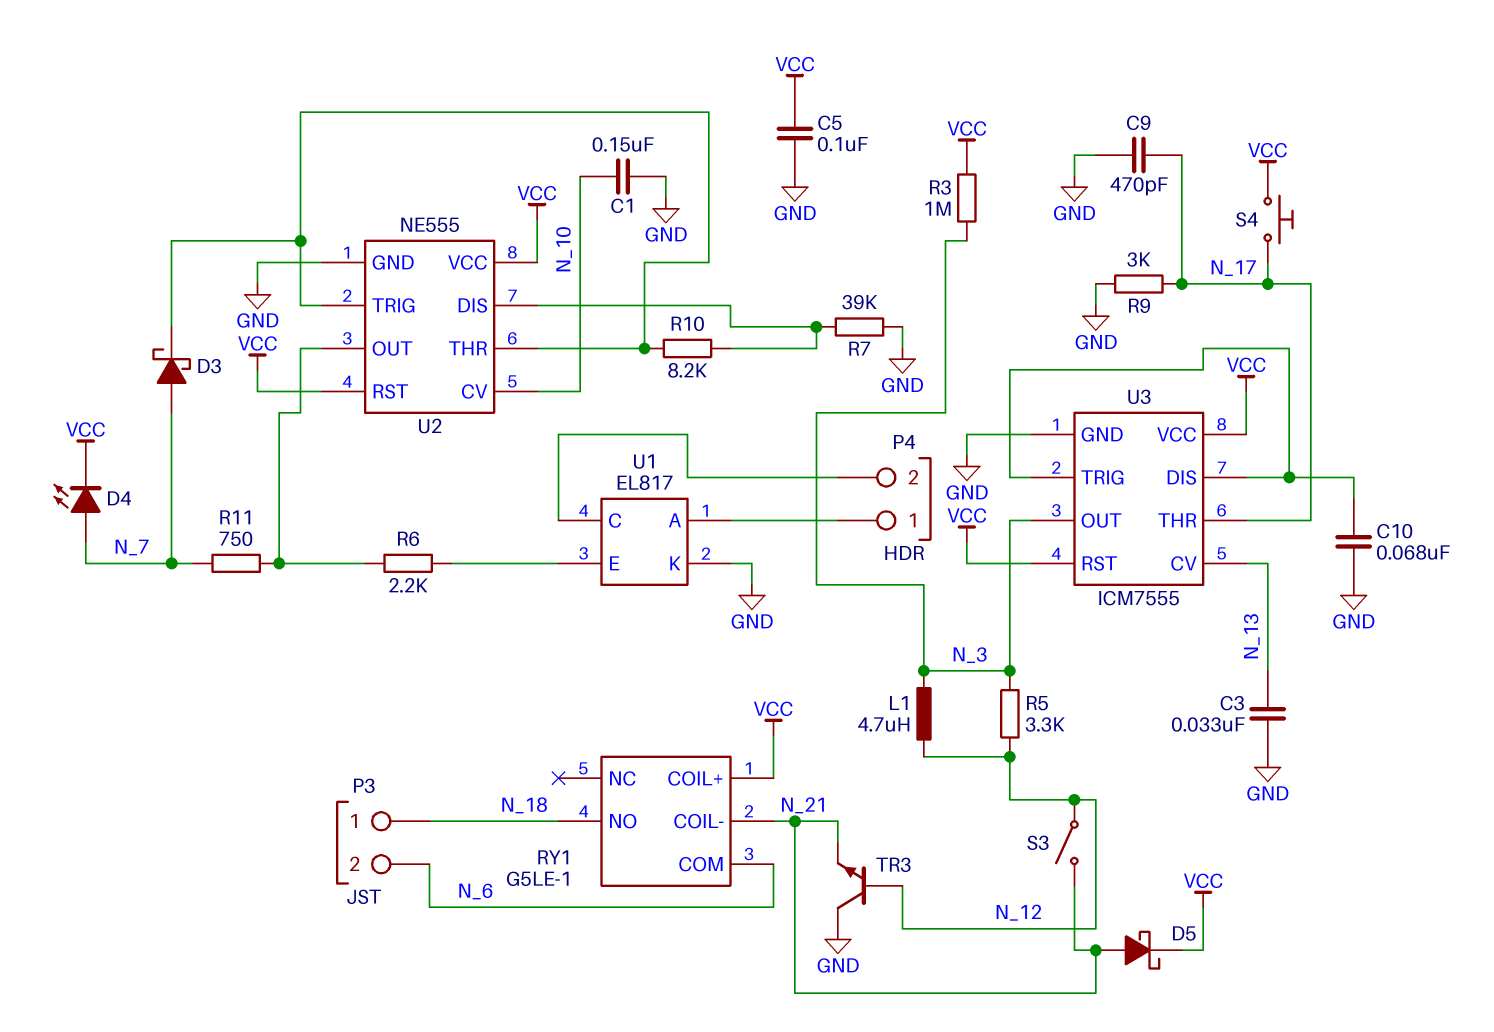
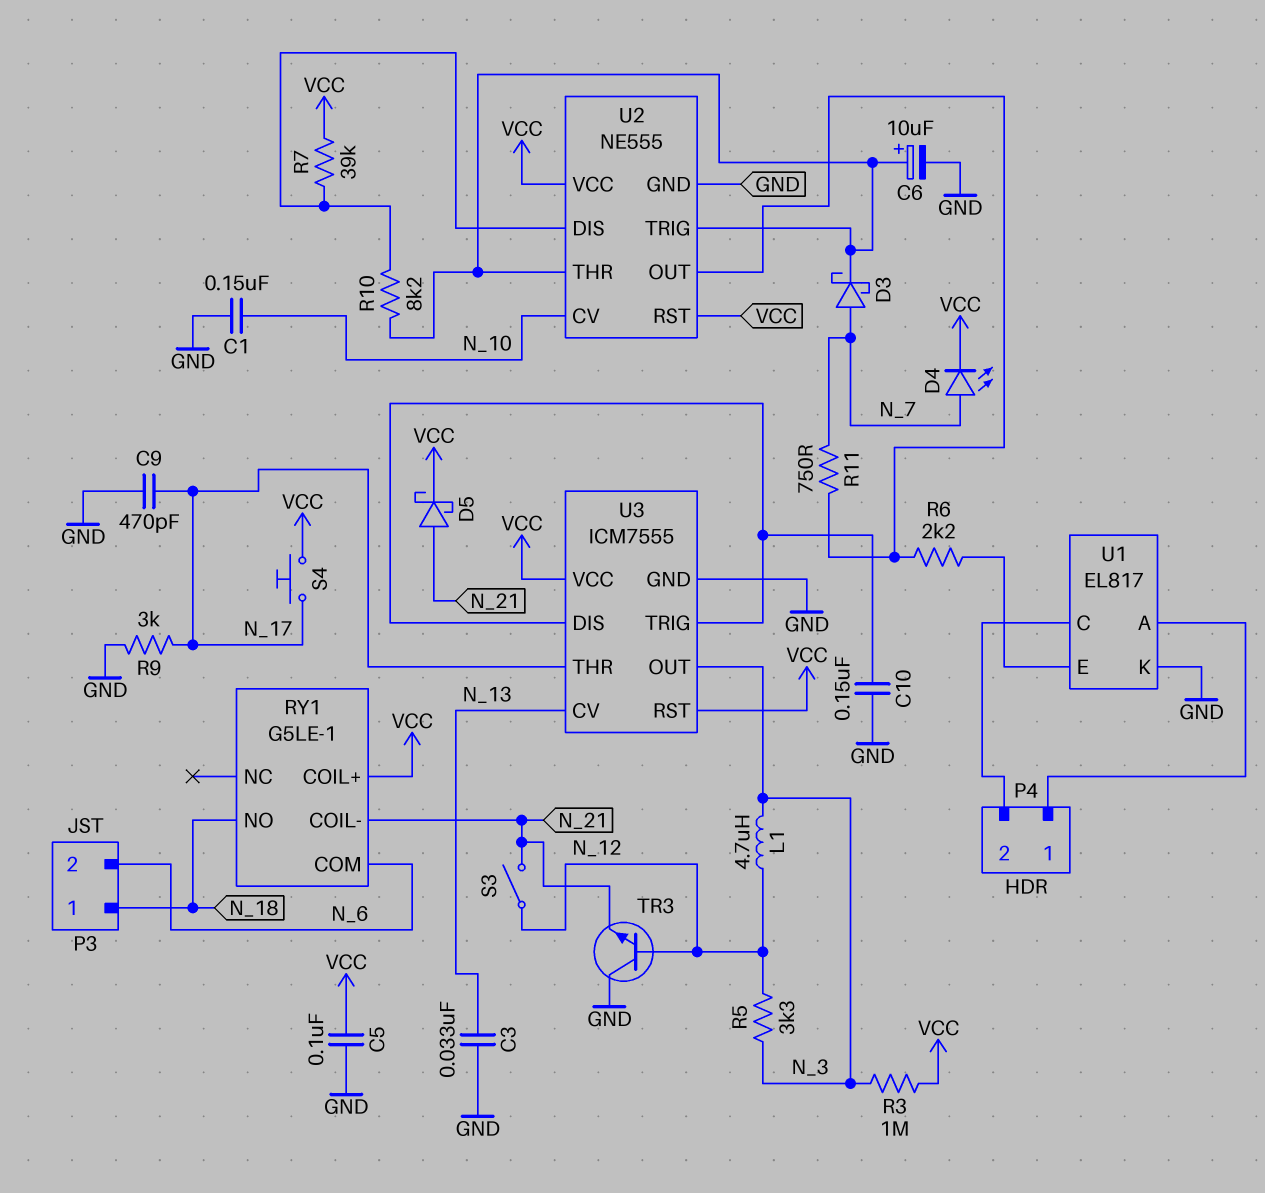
C6: none -> 10uF (plus U2/THR, minus GND)
C10: 68nF (GND, U3/DIS) -> 150nF (GND, U3/DIS)
R7: 39k (GND, U2/DIS) -> 39k (U2/DIS, VCC)

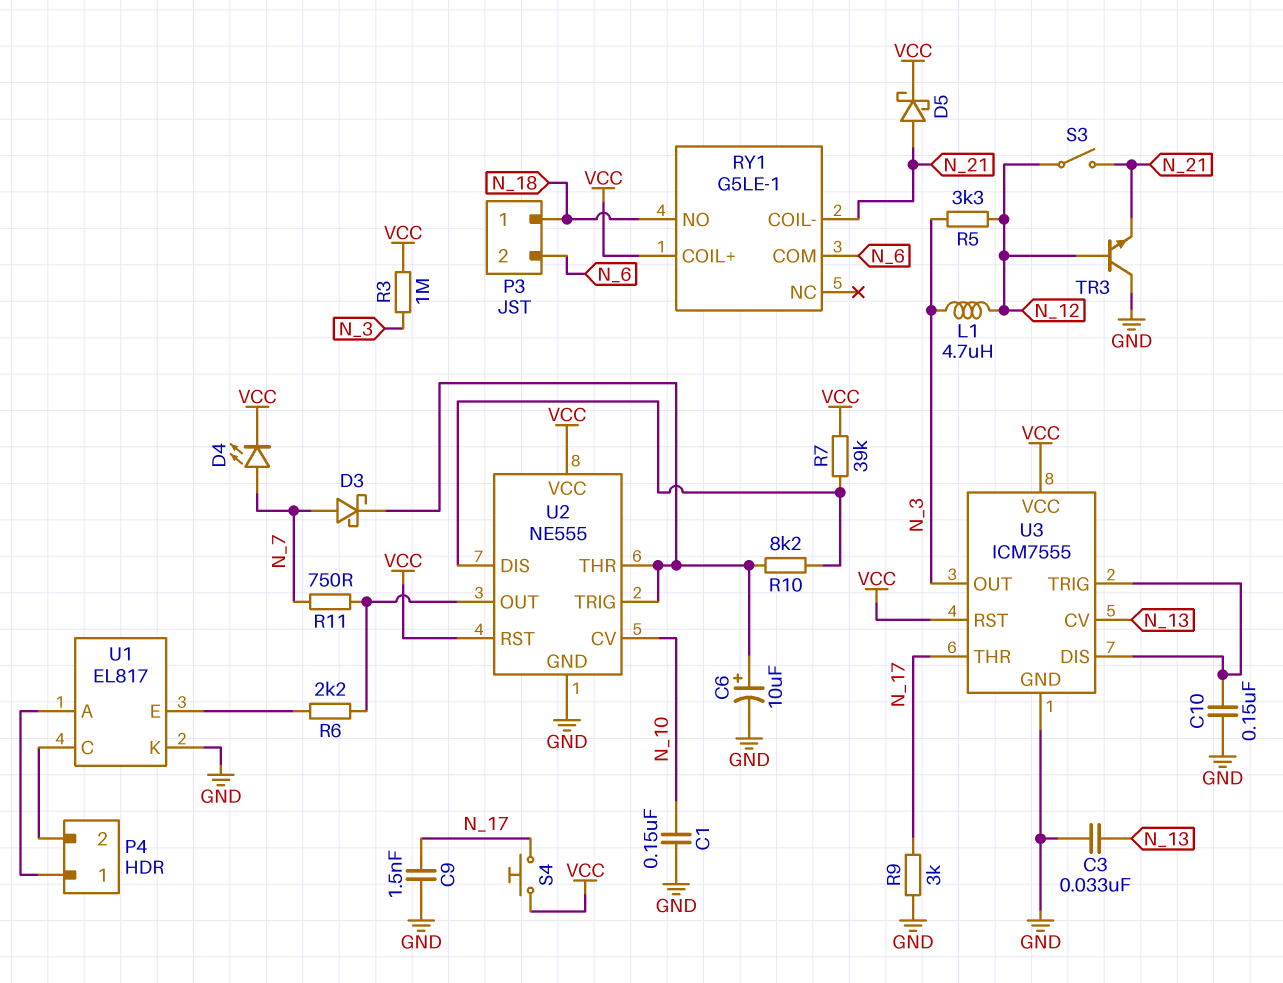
C5: 100nF (GND, VCC) -> none
C9: 470pF (GND, N_17) -> 1.5nF (GND, N_17)

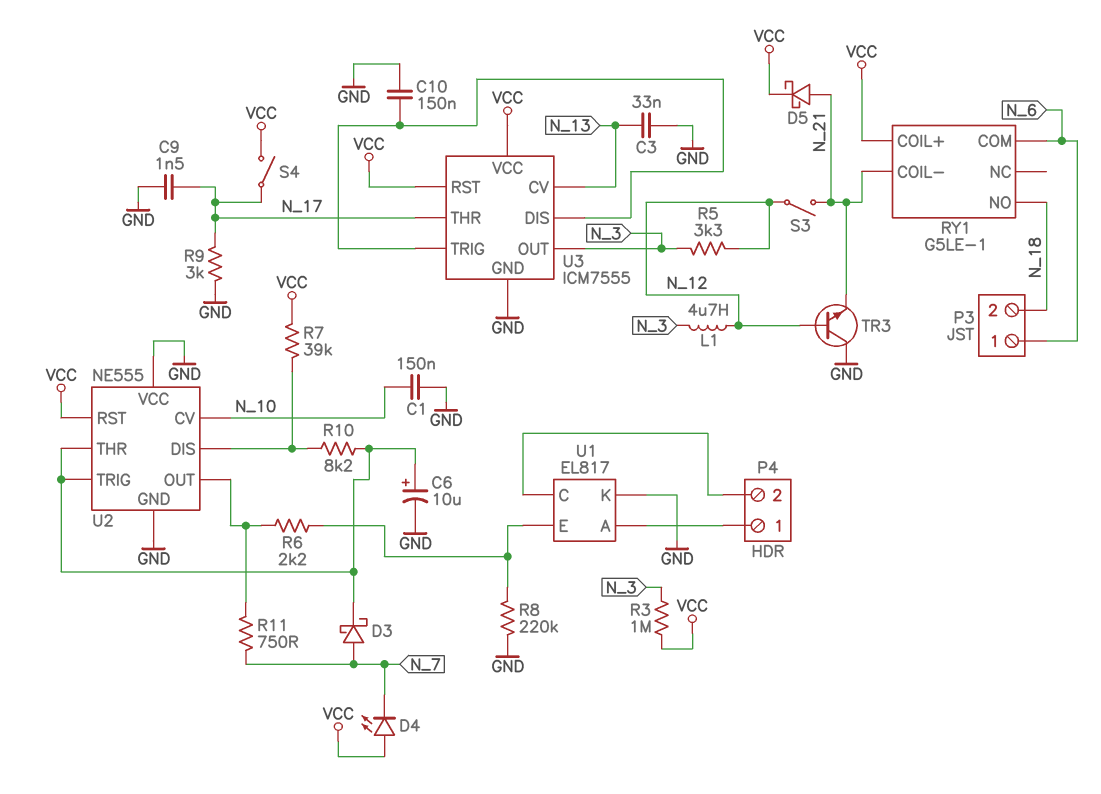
D4: LED (A N_7, K VCC) -> LED (A VCC, K N_7)
P3 pin 1: N_18 -> N_6
P3 pin 2: N_6 -> N_18
R8: none -> 220k (GND, U1/E)
S4: button (N_17, VCC) -> switch (N_17, VCC)
U2 pin VCC: VCC -> GND

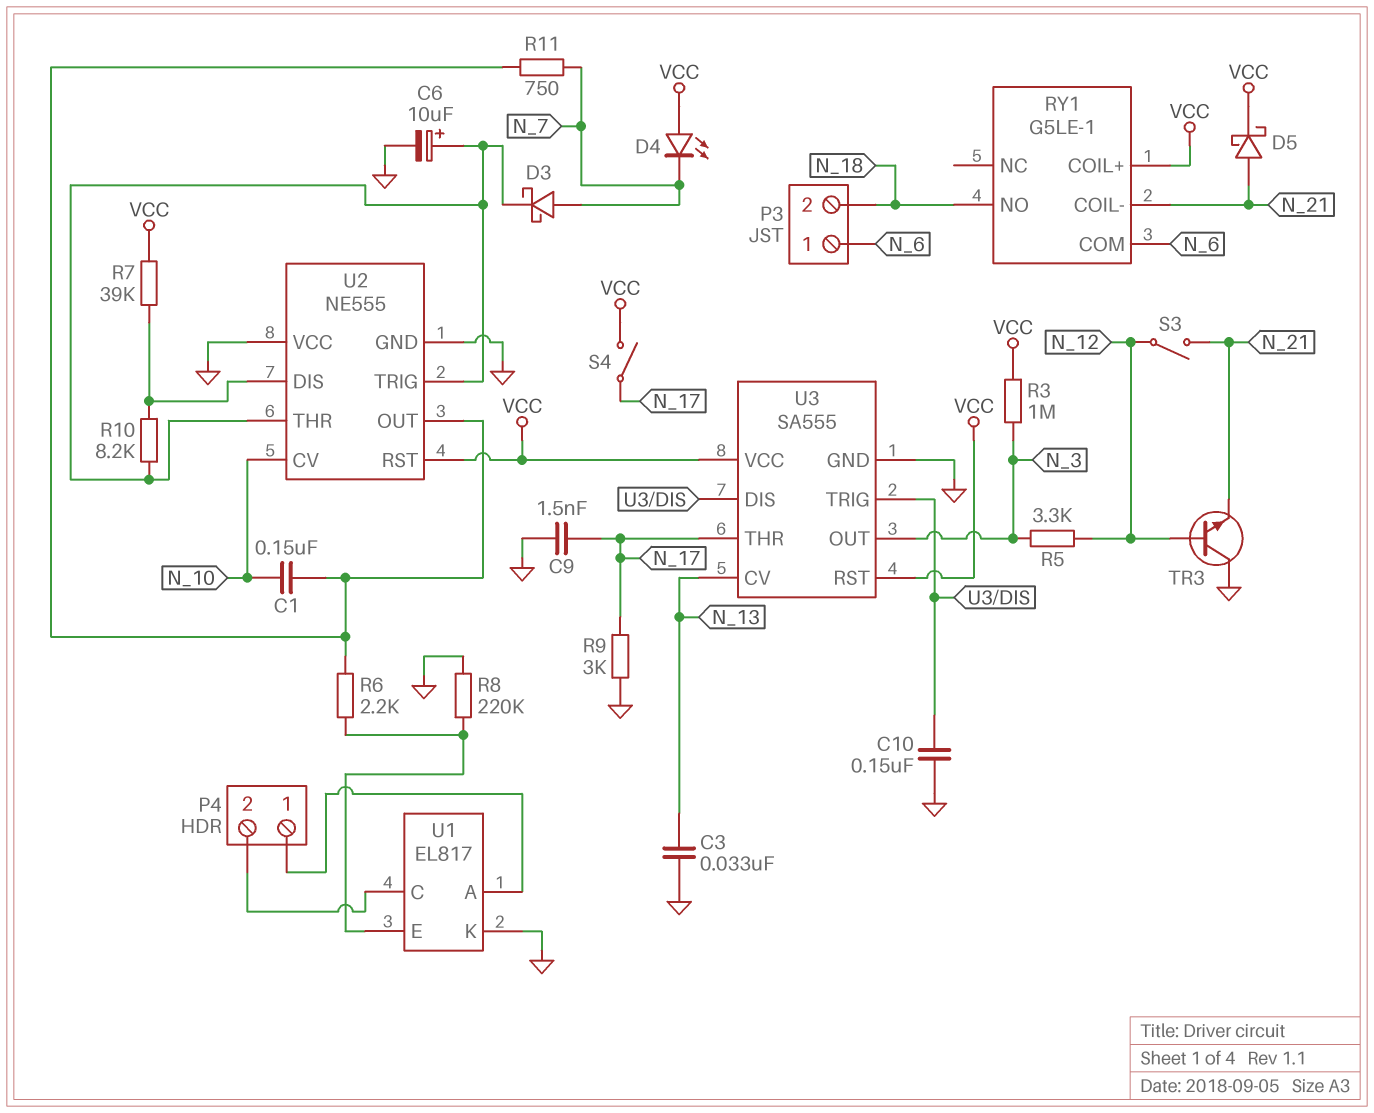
C1: 150nF (GND, N_10) -> 150nF (N_10, U2/OUT)
L1: 4.7uH (N_3, N_12) -> none
U3: ICM7555 -> SA555

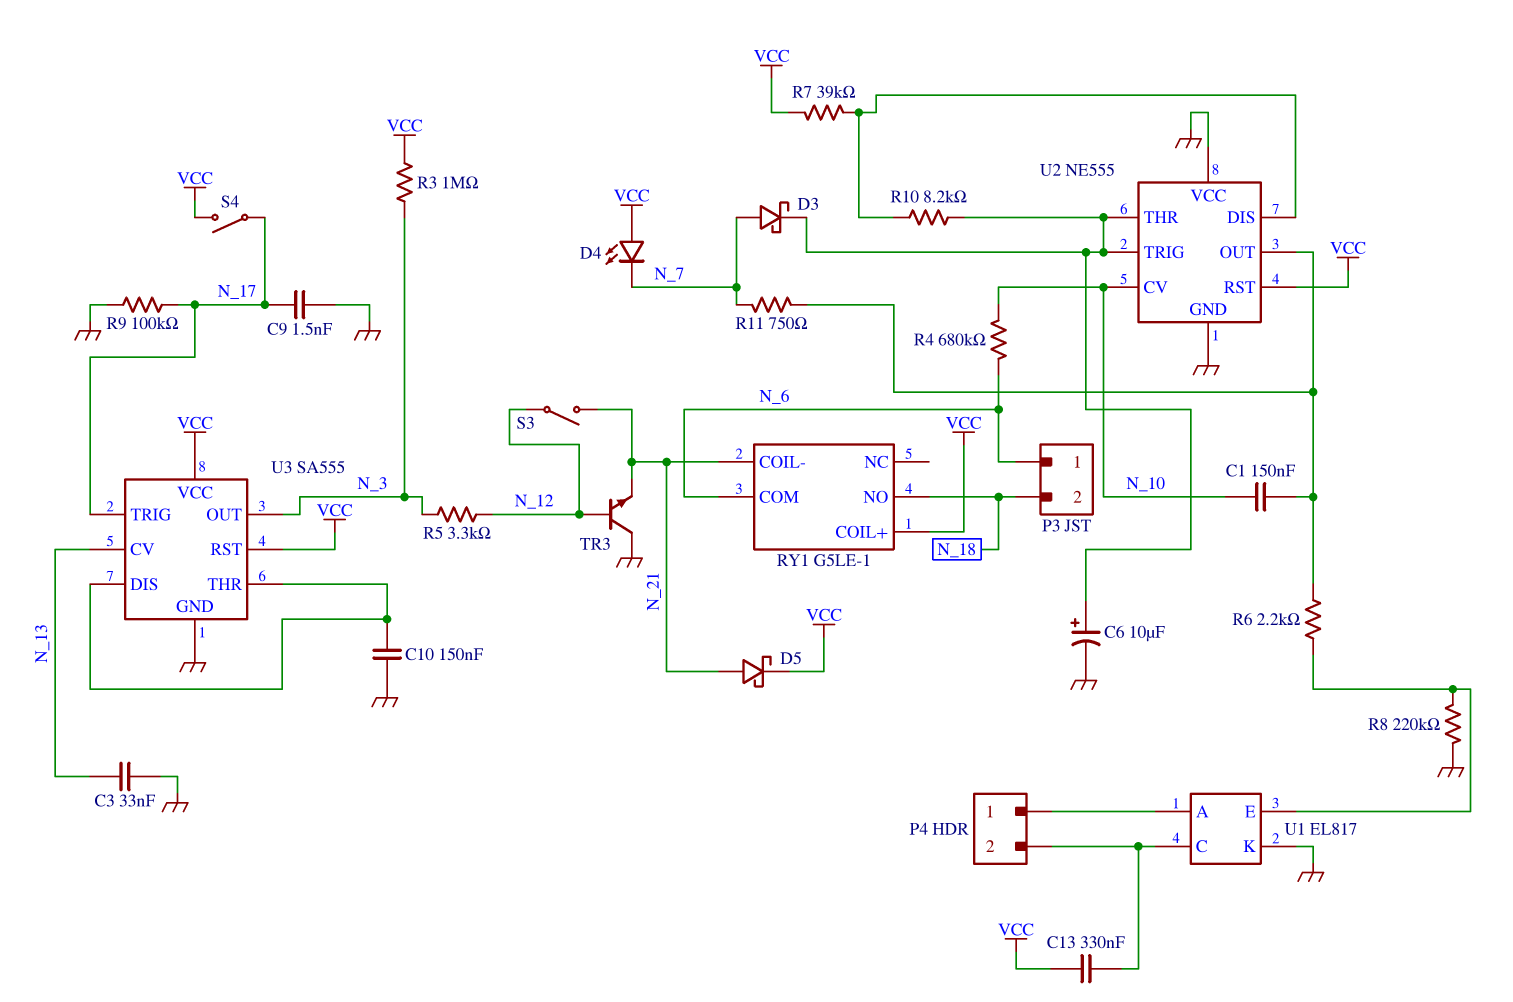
C13: none -> 330nF (P4/2, VCC)
R4: none -> 680k (N_6, N_10)
R9: 3k (GND, N_17) -> 100k (GND, N_17)
U3 pin THR: N_17 -> U3/DIS
U3 pin TRIG: U3/DIS -> N_17

